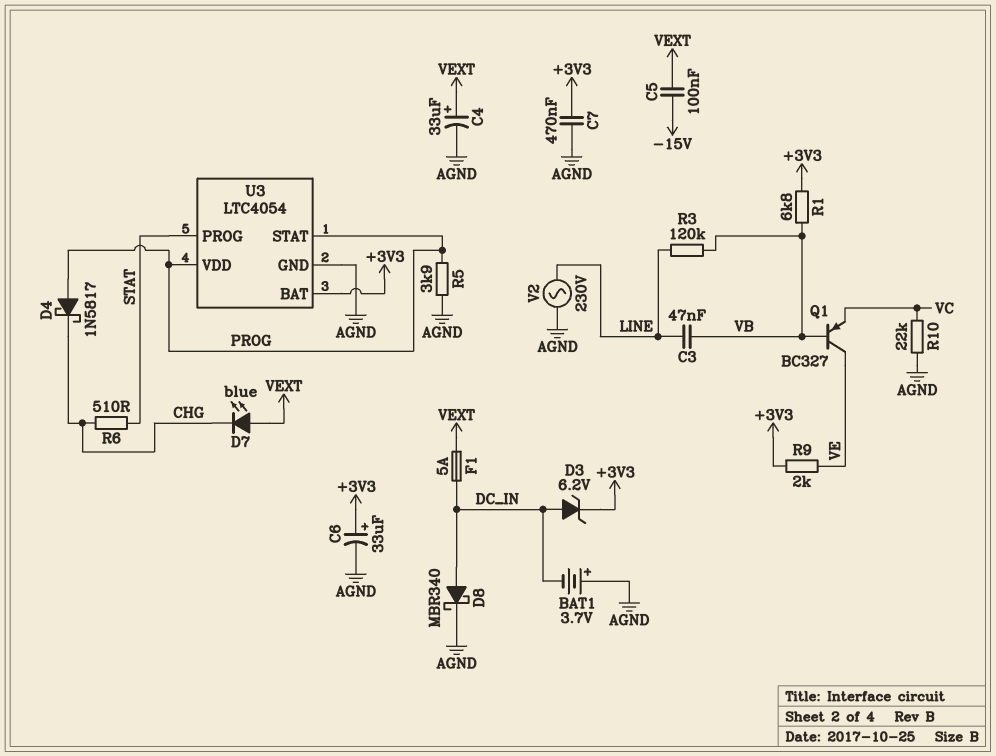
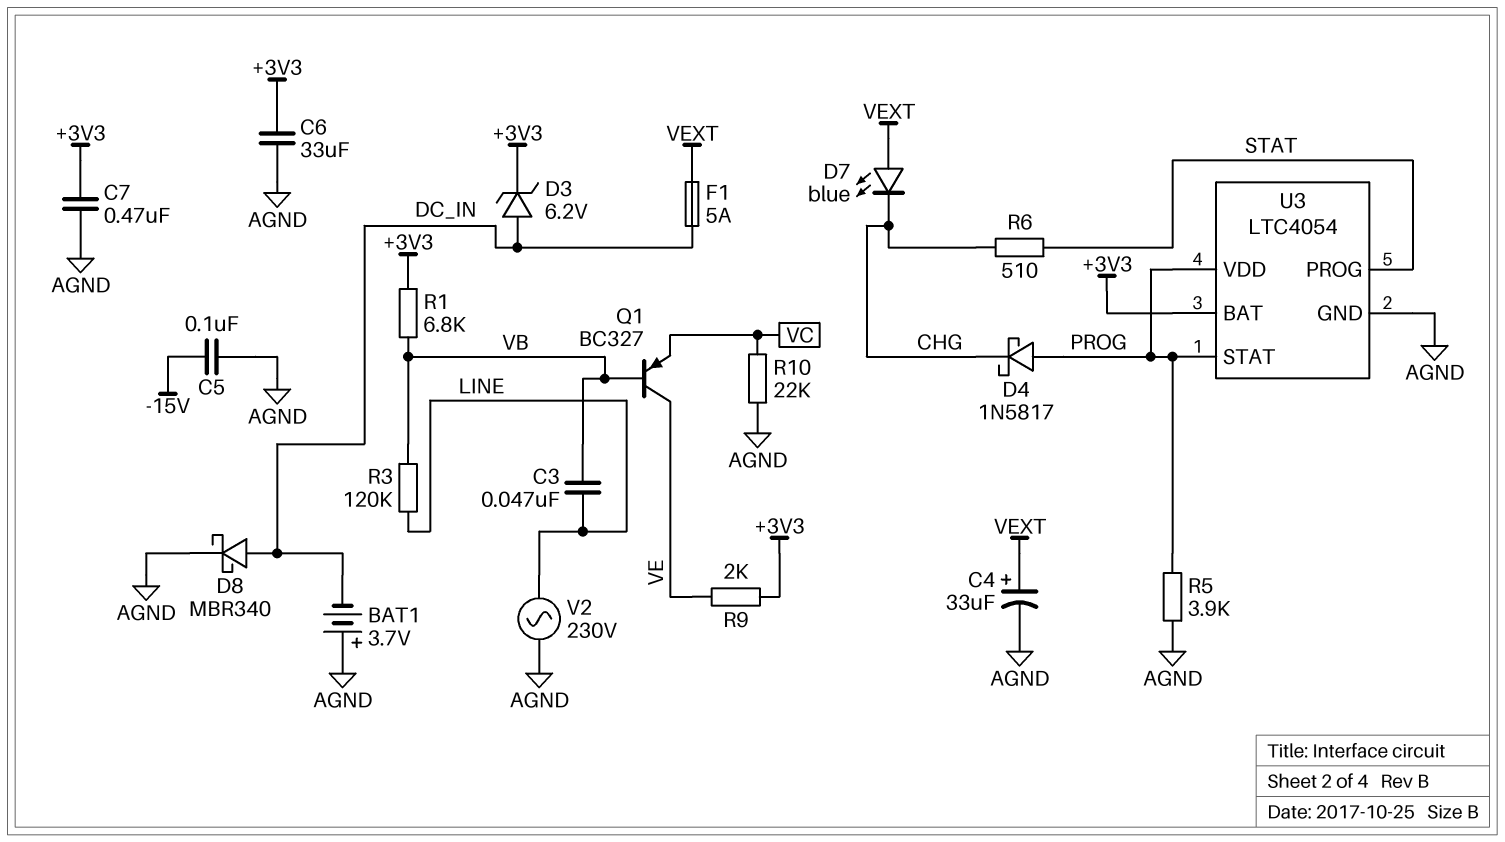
C5: 100nF (-15V, VEXT) -> 100nF (-15V, AGND)
C6: 33uF (plus +3V3, minus AGND) -> 33uF (+3V3, AGND)

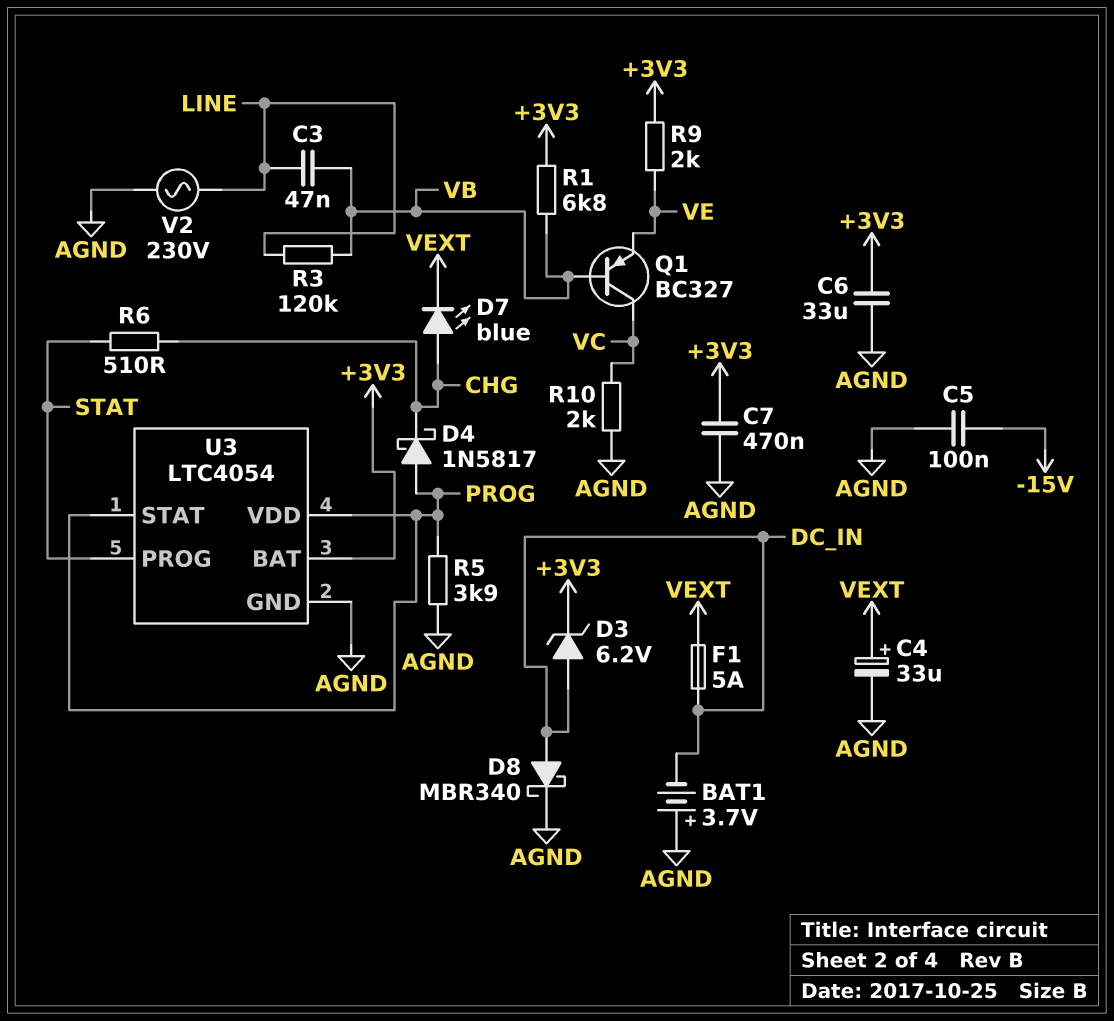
D7: LED blue (A VEXT, K CHG) -> LED blue (A CHG, K VEXT)
Q1: PNP BC327 (B VB, C VE, E VC) -> PNP BC327 (B VB, C VC, E VE)
R10: 22k (AGND, VC) -> 2k (AGND, VC)

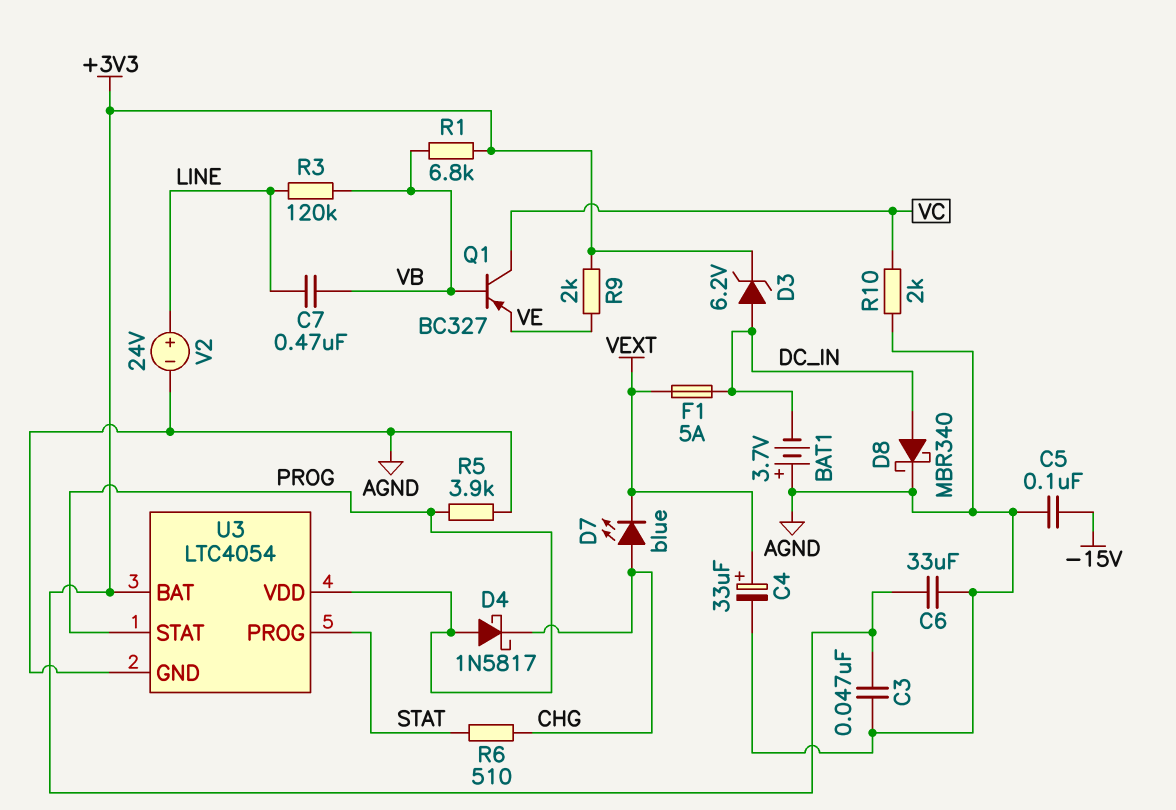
C3: 47nF (LINE, VB) -> 47nF (+3V3, AGND)
C7: 470nF (+3V3, AGND) -> 470nF (LINE, VB)
V2: AC 230V (AGND, LINE) -> 24V (plus LINE, minus AGND)

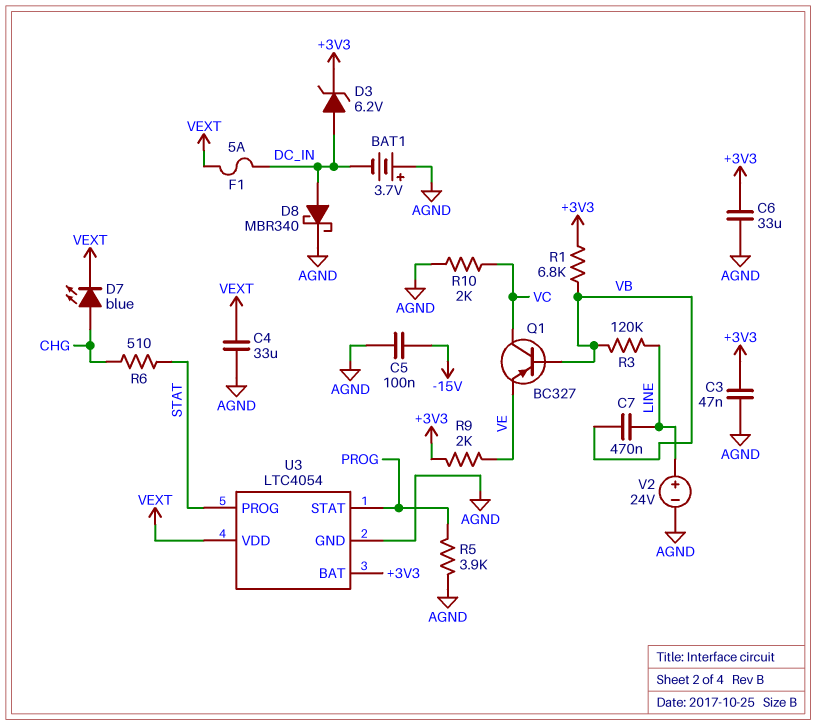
C4: 33uF (plus VEXT, minus AGND) -> 33uF (AGND, VEXT)
D4: schottky 1N5817 (A PROG, K CHG) -> none
U3 pin VDD: PROG -> VEXT

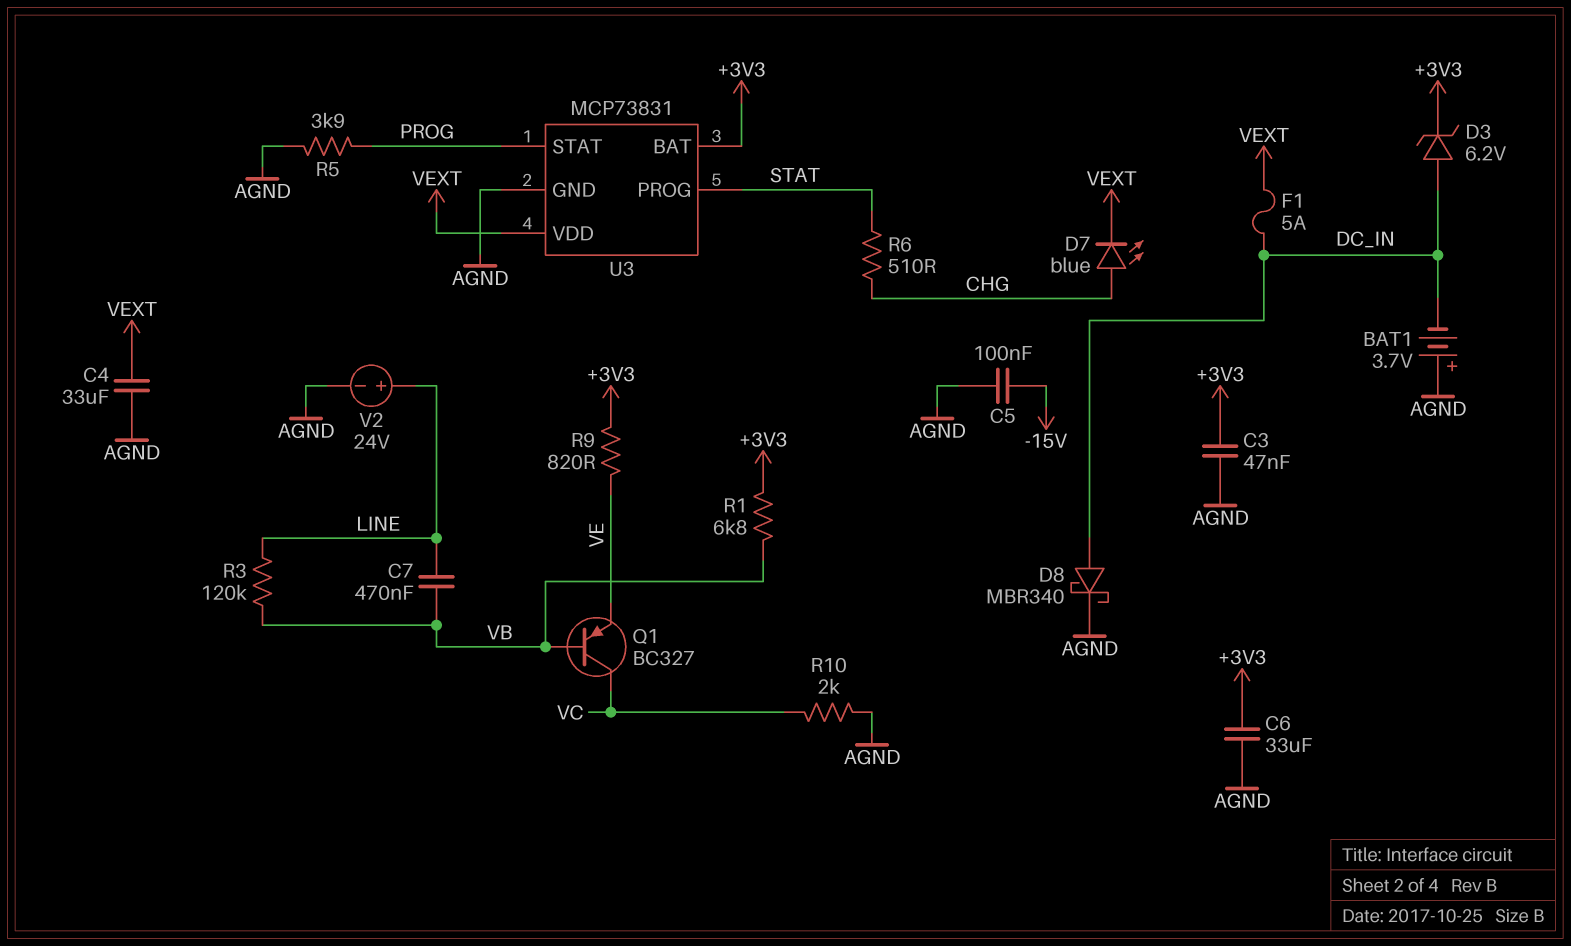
R9: 2k (+3V3, VE) -> 820 (+3V3, VE)
U3: LTC4054 -> MCP73831

